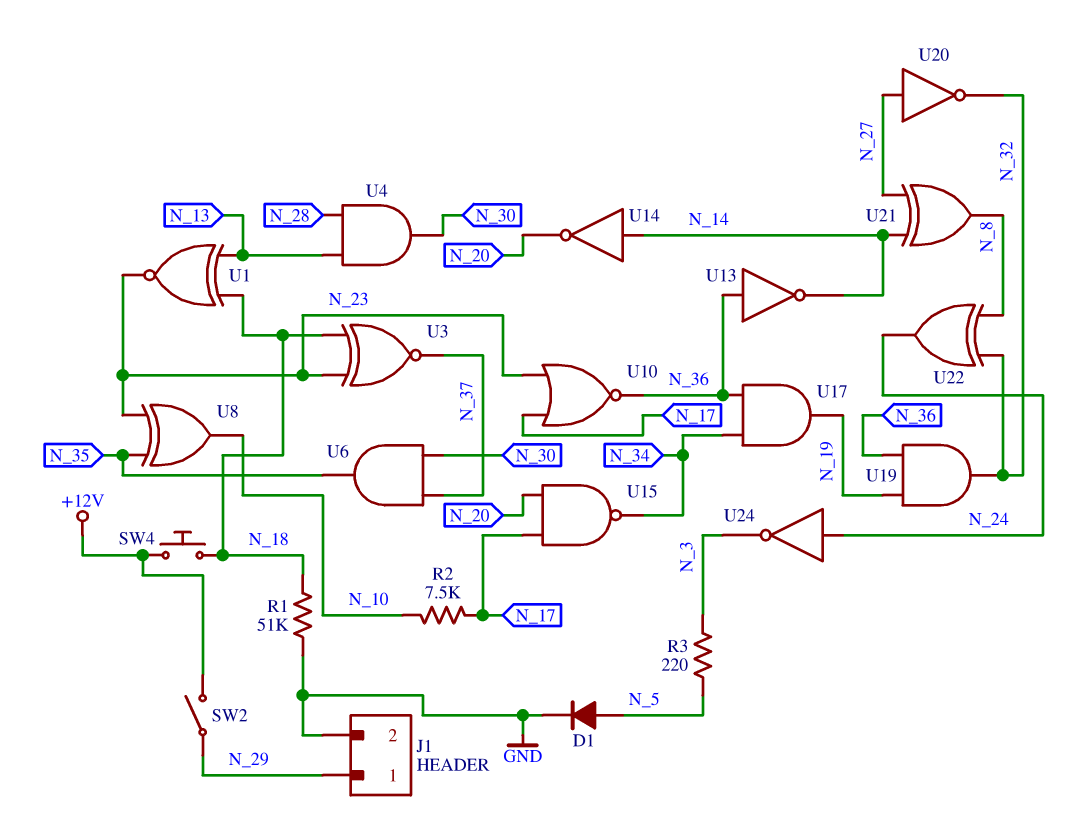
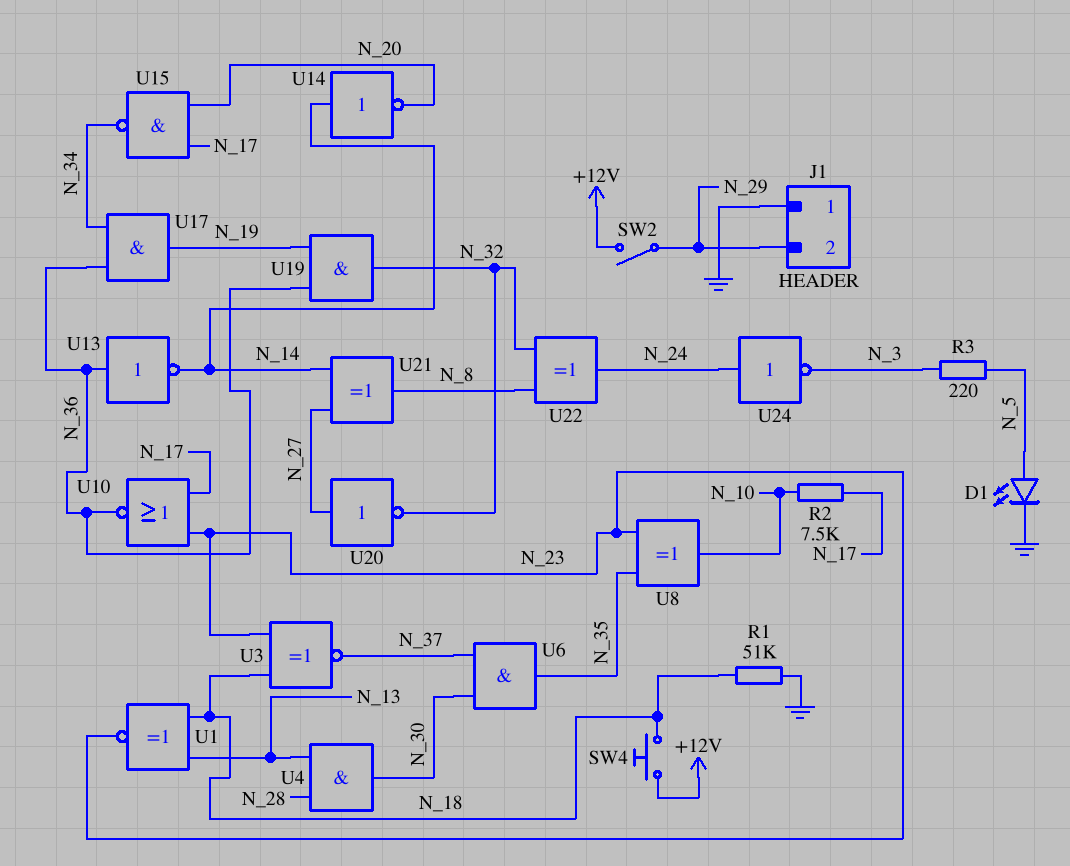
D1: diode (A N_5, K GND) -> LED (A N_5, K GND)
J1 pin 1: N_29 -> GND
J1 pin 2: GND -> N_29

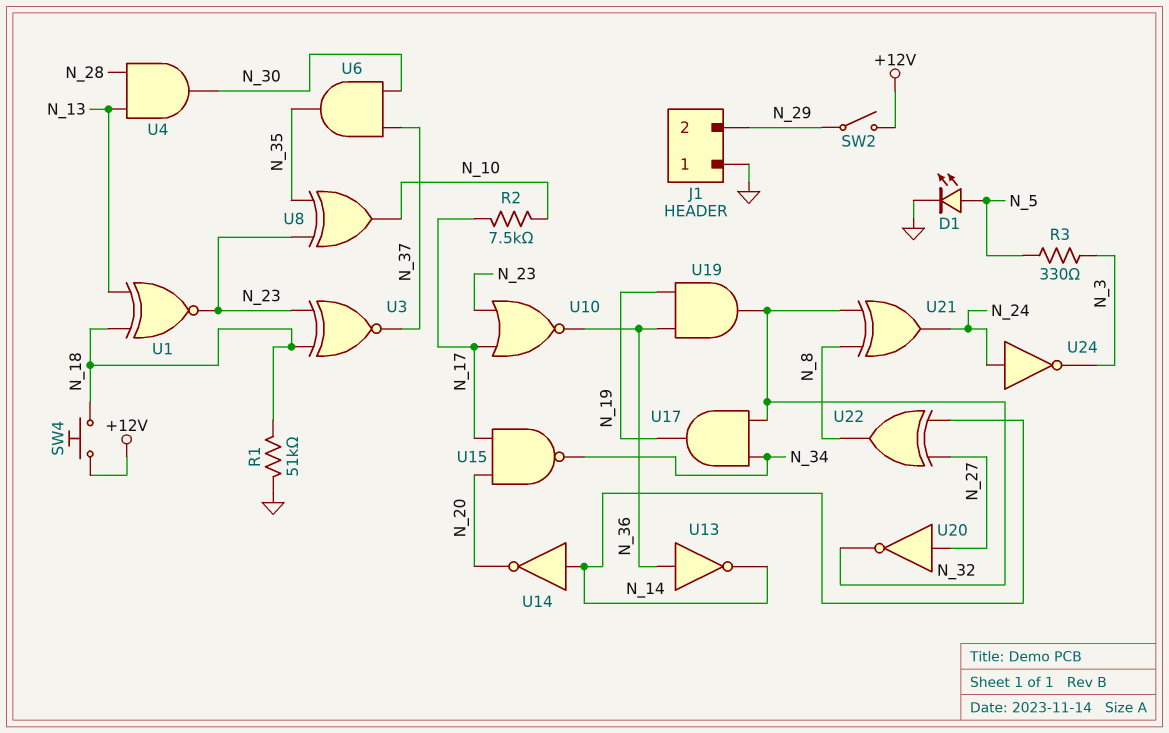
R3: 220 (N_3, N_5) -> 330 (N_3, N_5)
U17: AND (in N_34, in N_36, out N_19) -> AND (in N_32, in N_34, out N_19)
U21: XOR (in N_14, in N_27, out N_8) -> XOR (in N_8, in N_32, out N_24)
U22: XOR (in N_8, in N_32, out N_24) -> XOR (in N_14, in N_27, out N_8)

